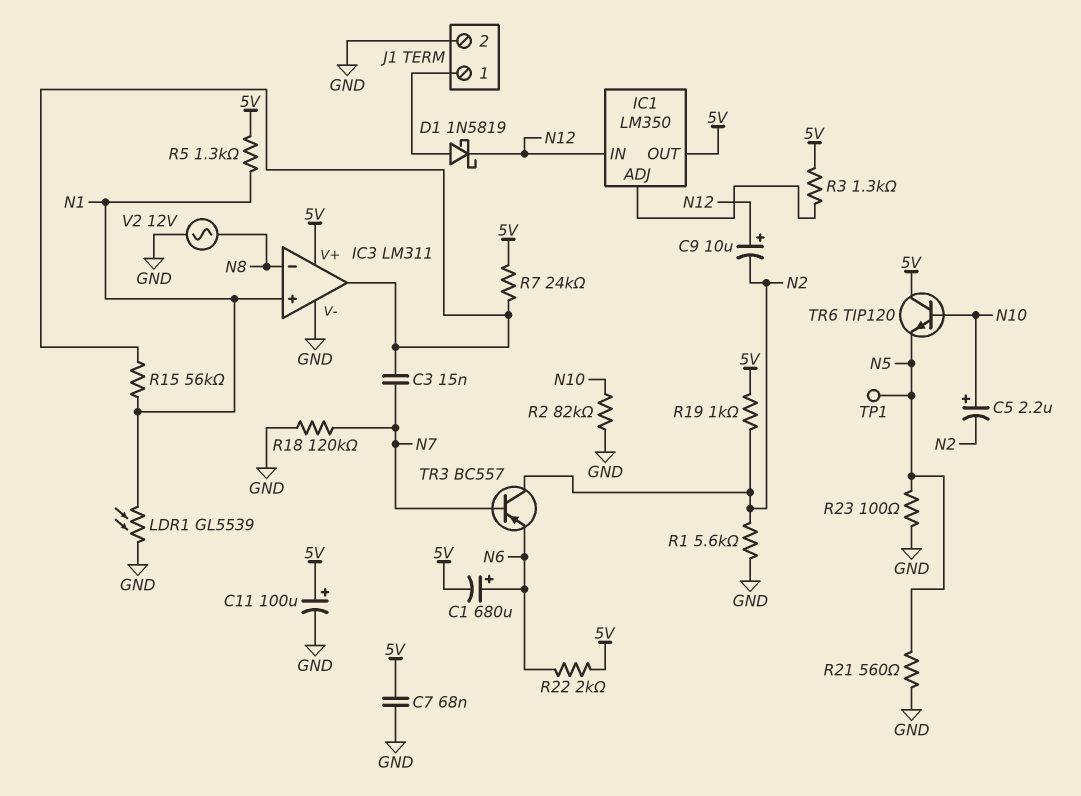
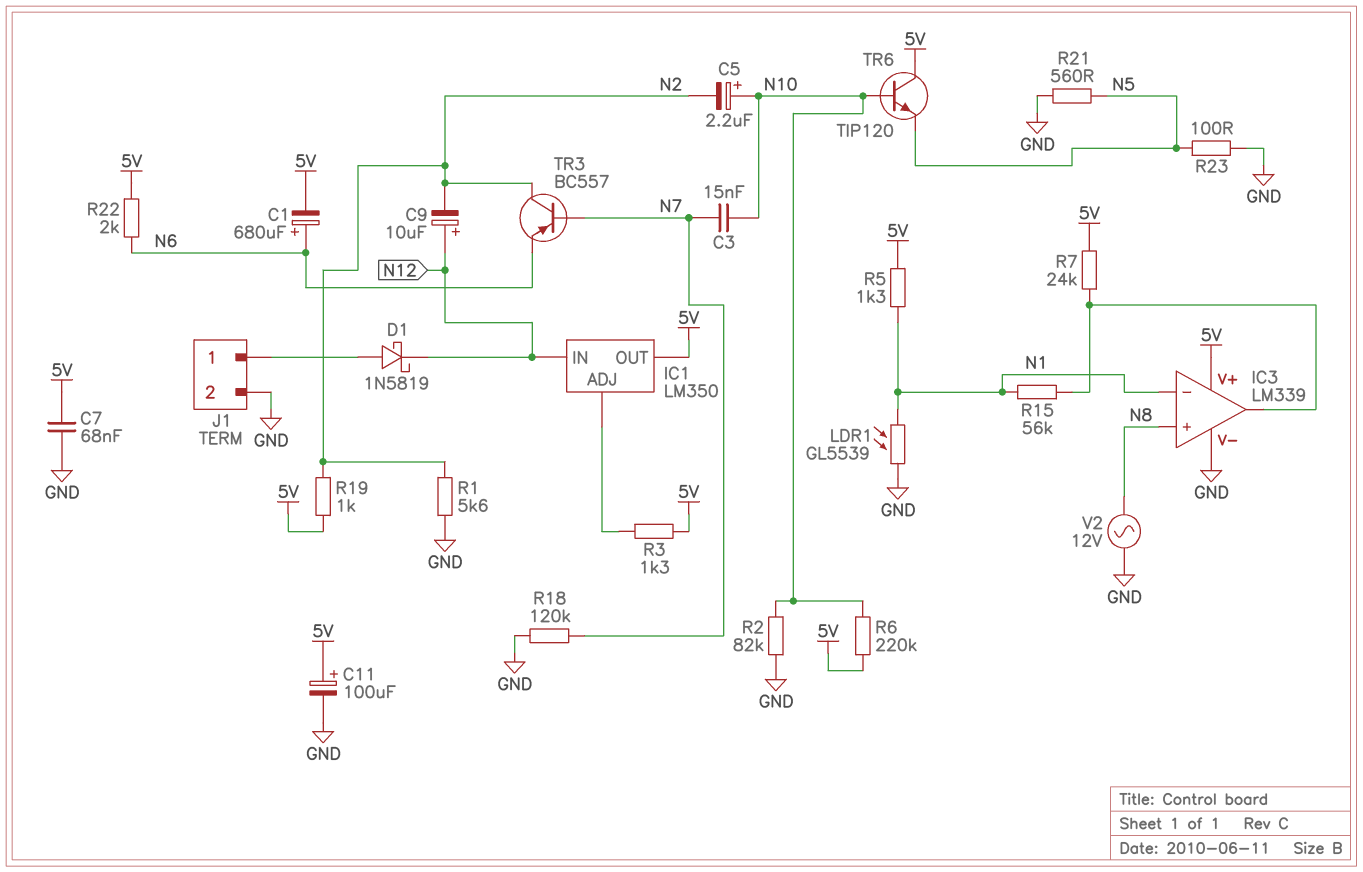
C3: 15nF (IC3/out, N7) -> 15nF (N7, N10)
IC3: LM311 -> LM339
IC3 pin in+: N1 -> N8
IC3 pin in-: N8 -> N1
R6: none -> 220k (5V, N10)
TP1: test point (N5) -> none

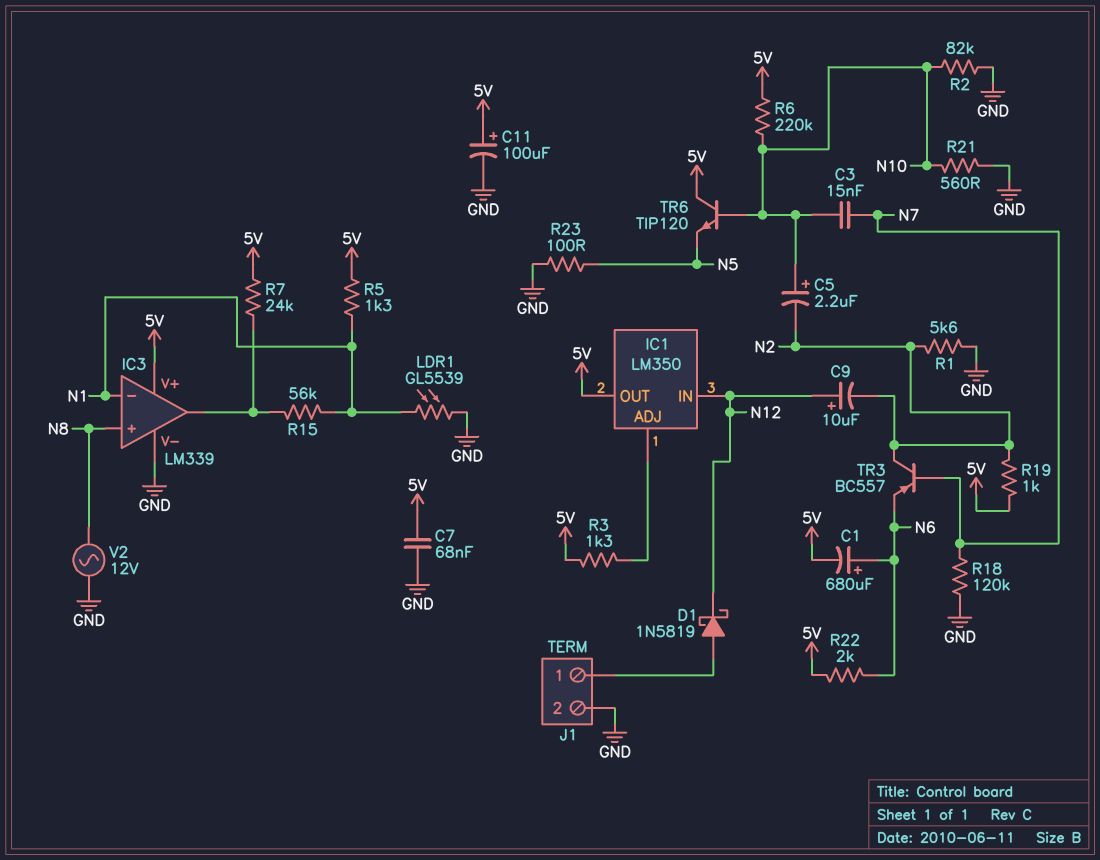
R21: 560 (GND, N5) -> 560 (GND, N10)

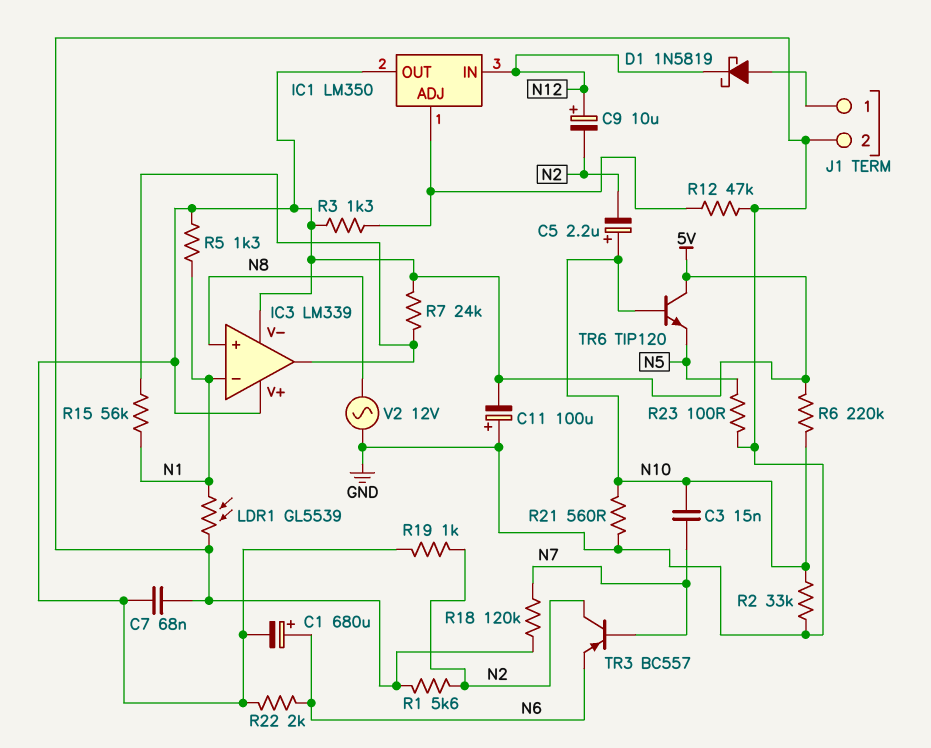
C11: 100uF (plus 5V, minus GND) -> 100uF (plus GND, minus 5V)
IC3 pin V-: GND -> 5V
R2: 82k (GND, N10) -> 33k (GND, N10)
R12: none -> 47k (GND, IC1/ADJ)

